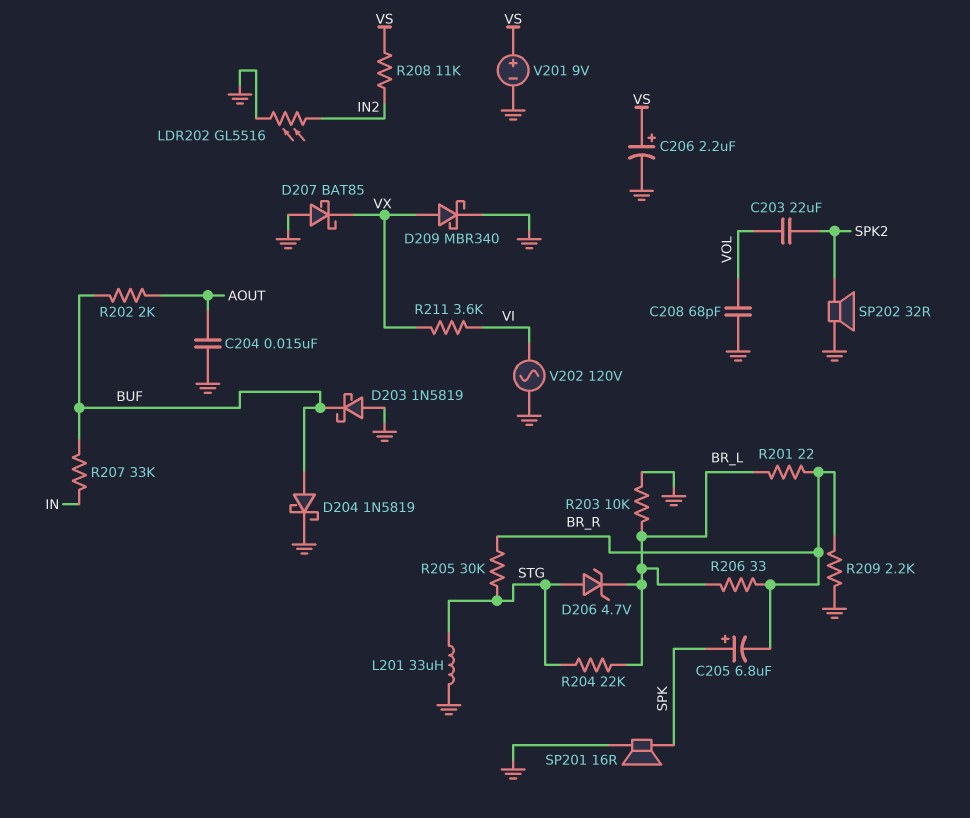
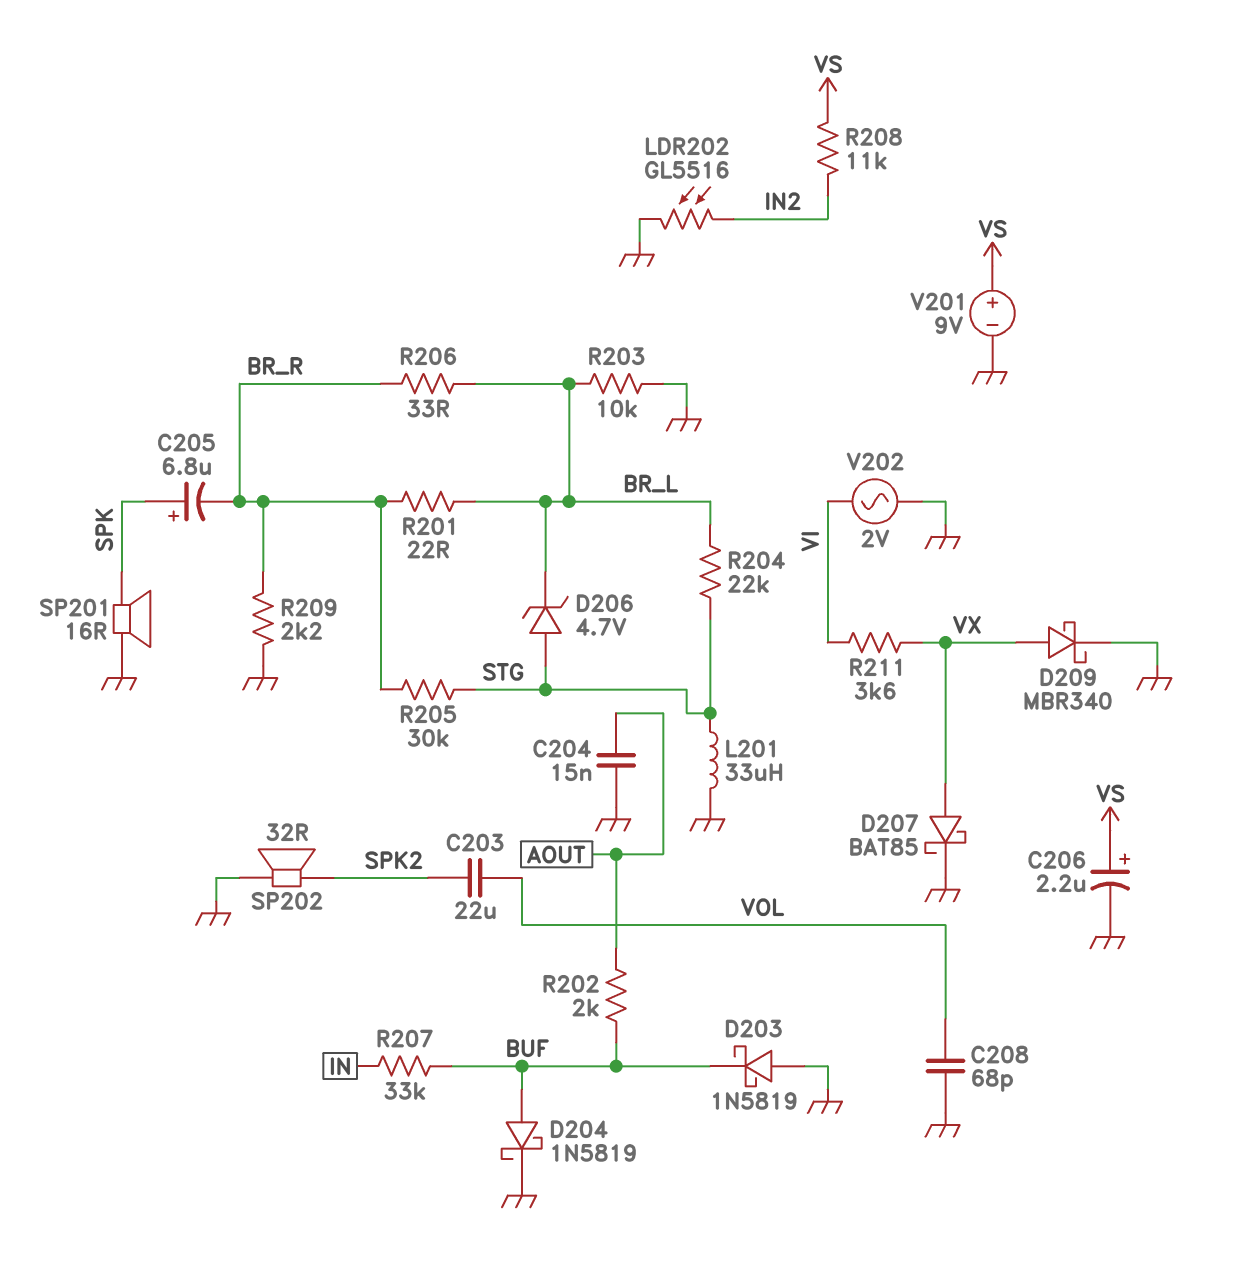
D207: schottky BAT85 (A GND, K VX) -> schottky BAT85 (A VX, K GND)
V202: AC 120V (GND, VI) -> AC 2V (GND, VI)

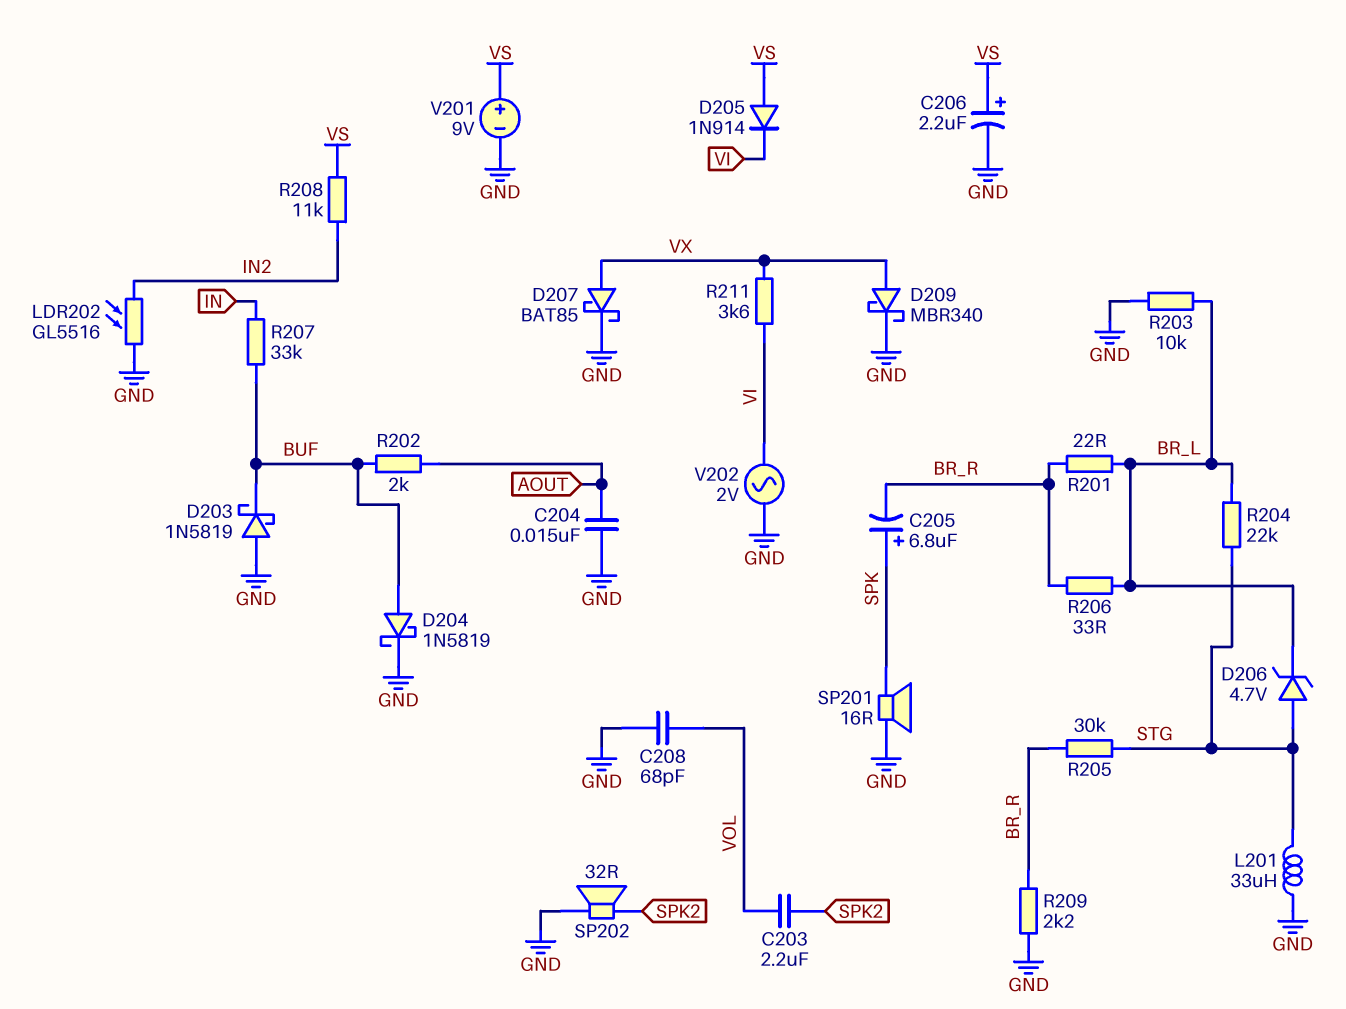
C203: 22uF (SPK2, VOL) -> 2.2uF (SPK2, VOL)
D205: none -> diode 1N914 (A VS, K VI)

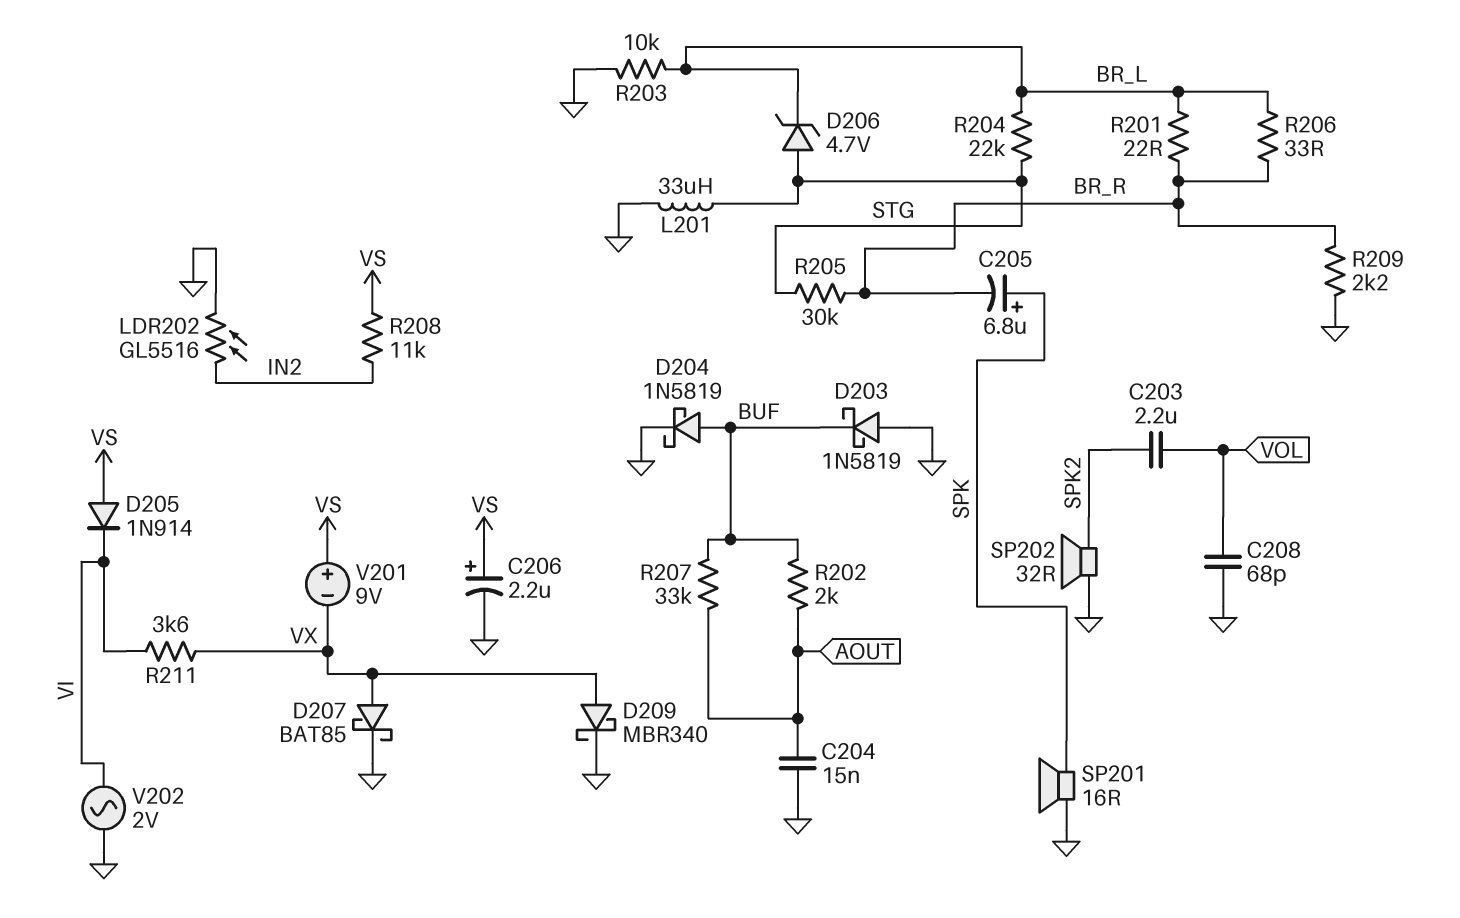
R207: 33k (BUF, IN) -> 33k (AOUT, BUF)
V201: 9V (plus VS, minus GND) -> 9V (plus VS, minus VX)

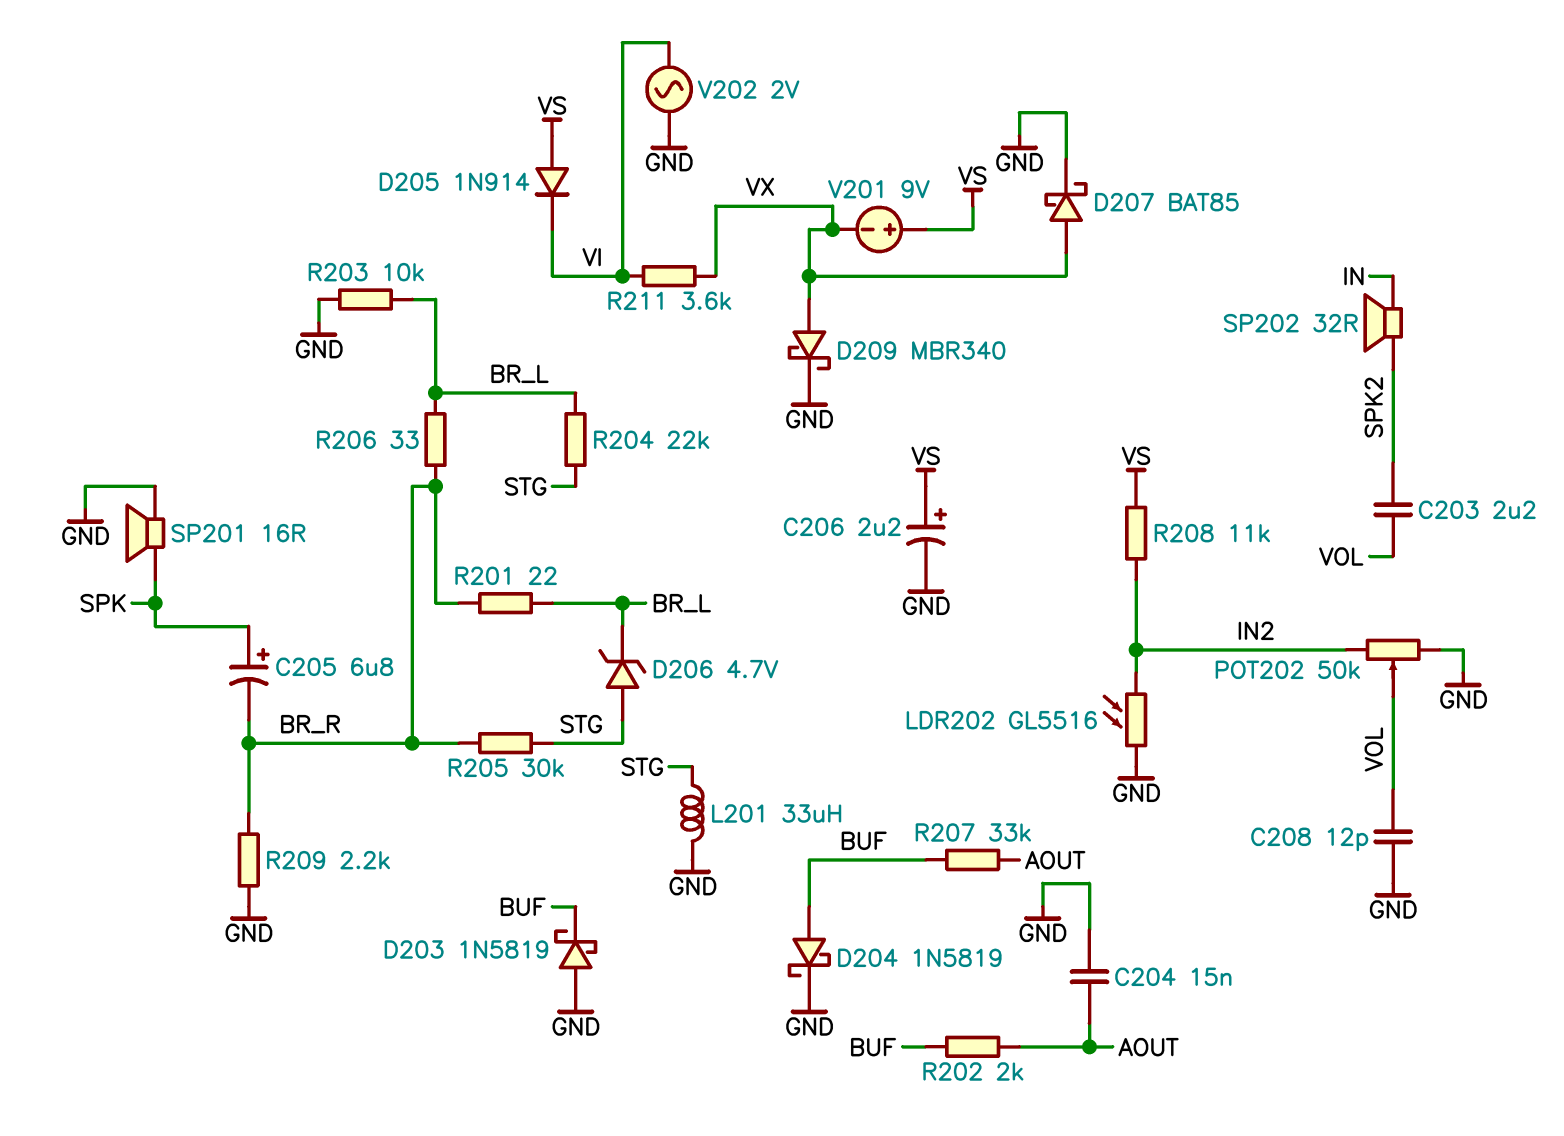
C208: 68pF (GND, VOL) -> 12pF (GND, VOL)
POT202: none -> 50k (GND, IN2, wiper VOL)
SP202: speaker 32R (GND, SPK2) -> speaker 32R (IN, SPK2)

